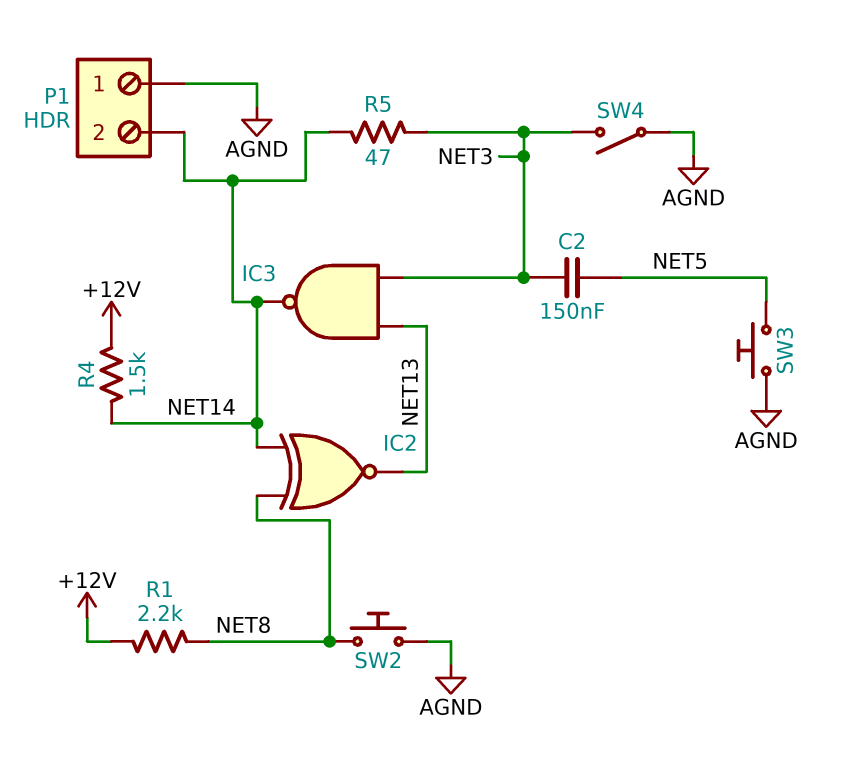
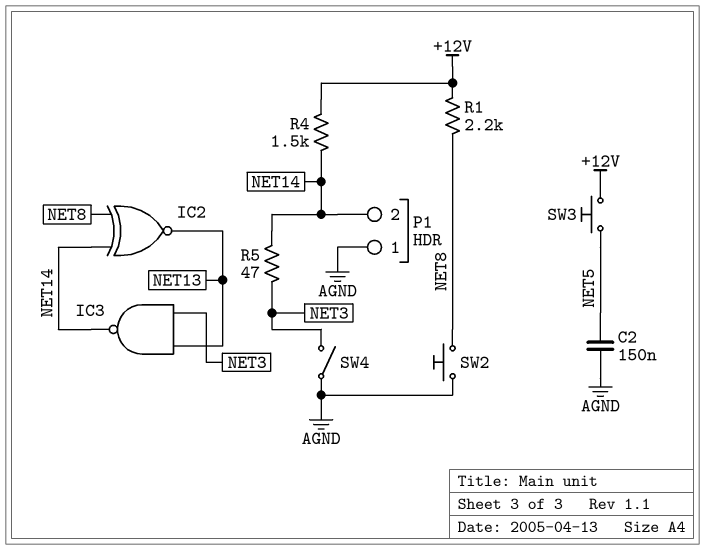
C2: 150nF (NET3, NET5) -> 150nF (AGND, NET5)
SW3: button (AGND, NET5) -> button (+12V, NET5)

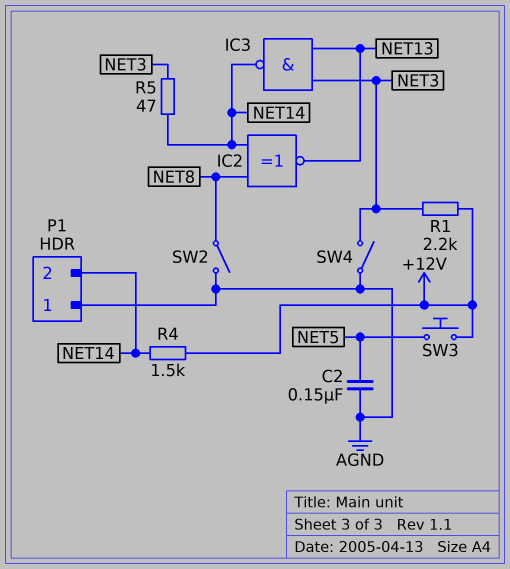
R1: 2.2k (+12V, NET8) -> 2.2k (+12V, NET3)
SW2: button (AGND, NET8) -> switch (AGND, NET8)

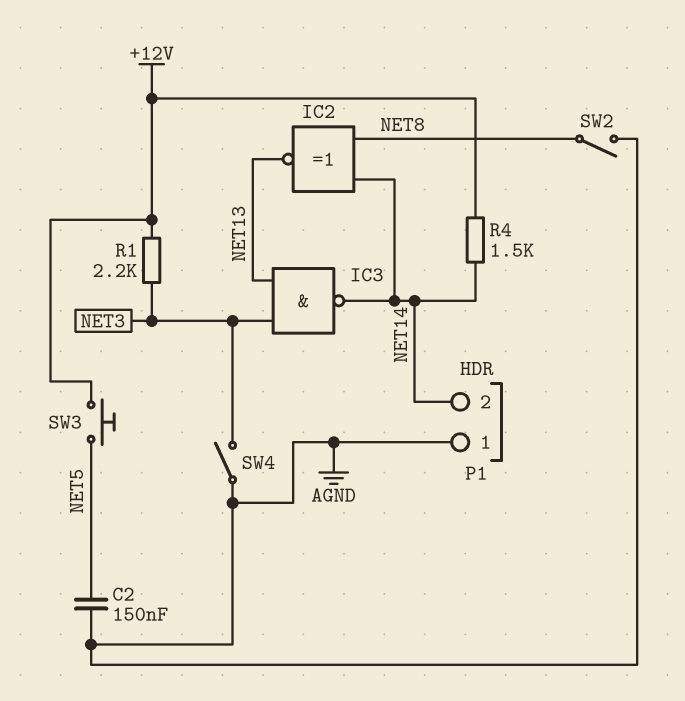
R5: 47 (NET3, NET14) -> none

